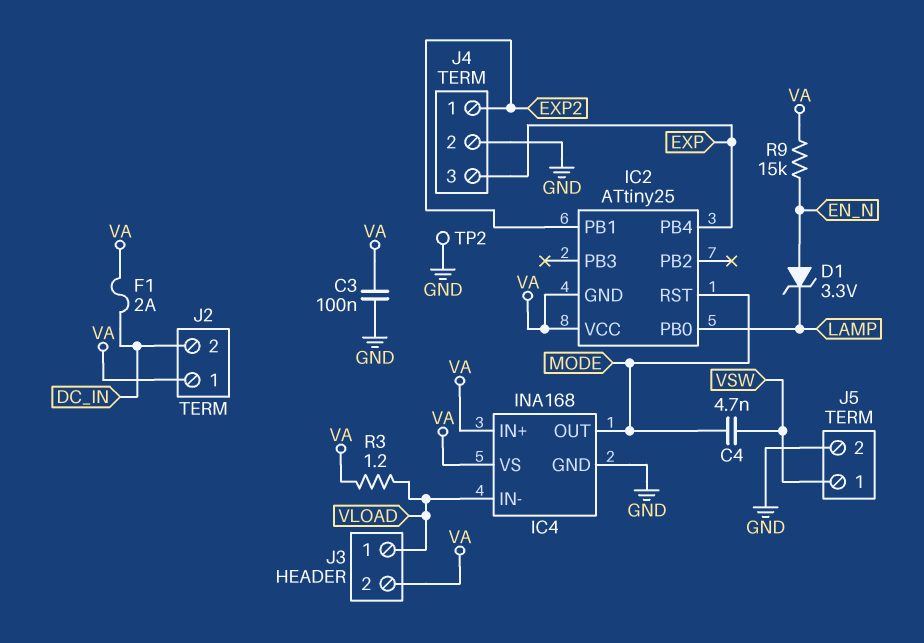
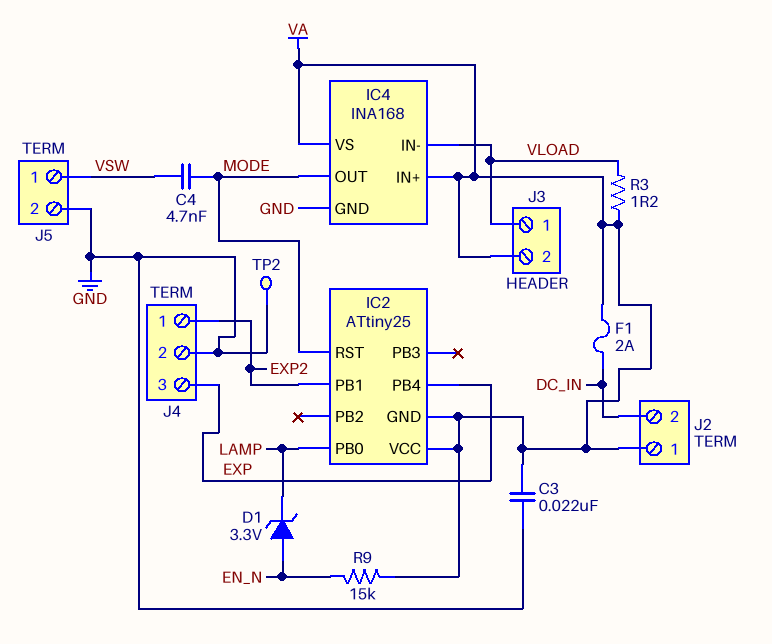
C3: 100nF (GND, VA) -> 22nF (GND, VA)

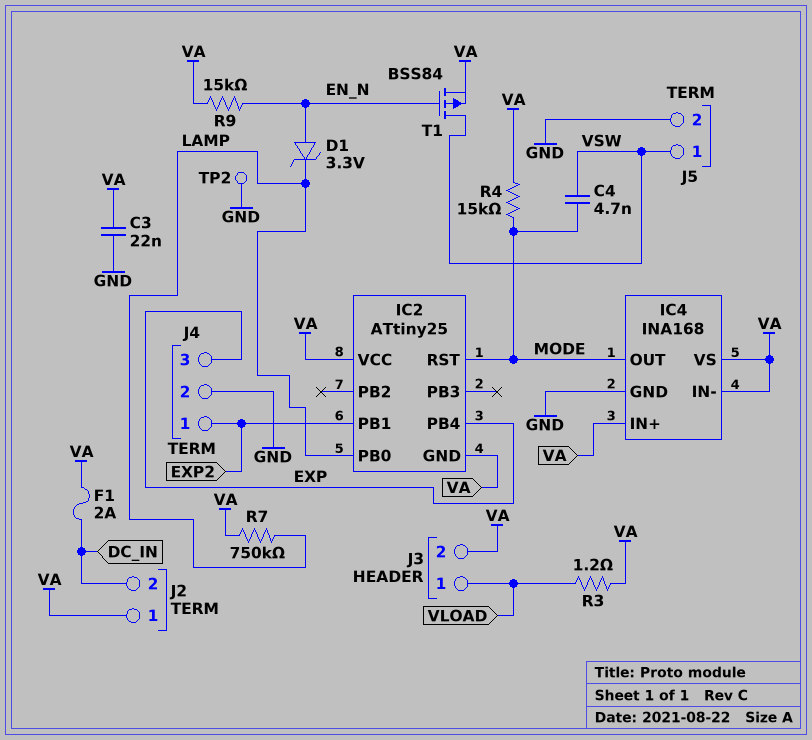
IC4 pin IN-: VLOAD -> VA
R4: none -> 15k (MODE, VA)
R7: none -> 750k (LAMP, VA)
T1: none -> PMOS BSS84 (G EN_N, D VSW, S VA)

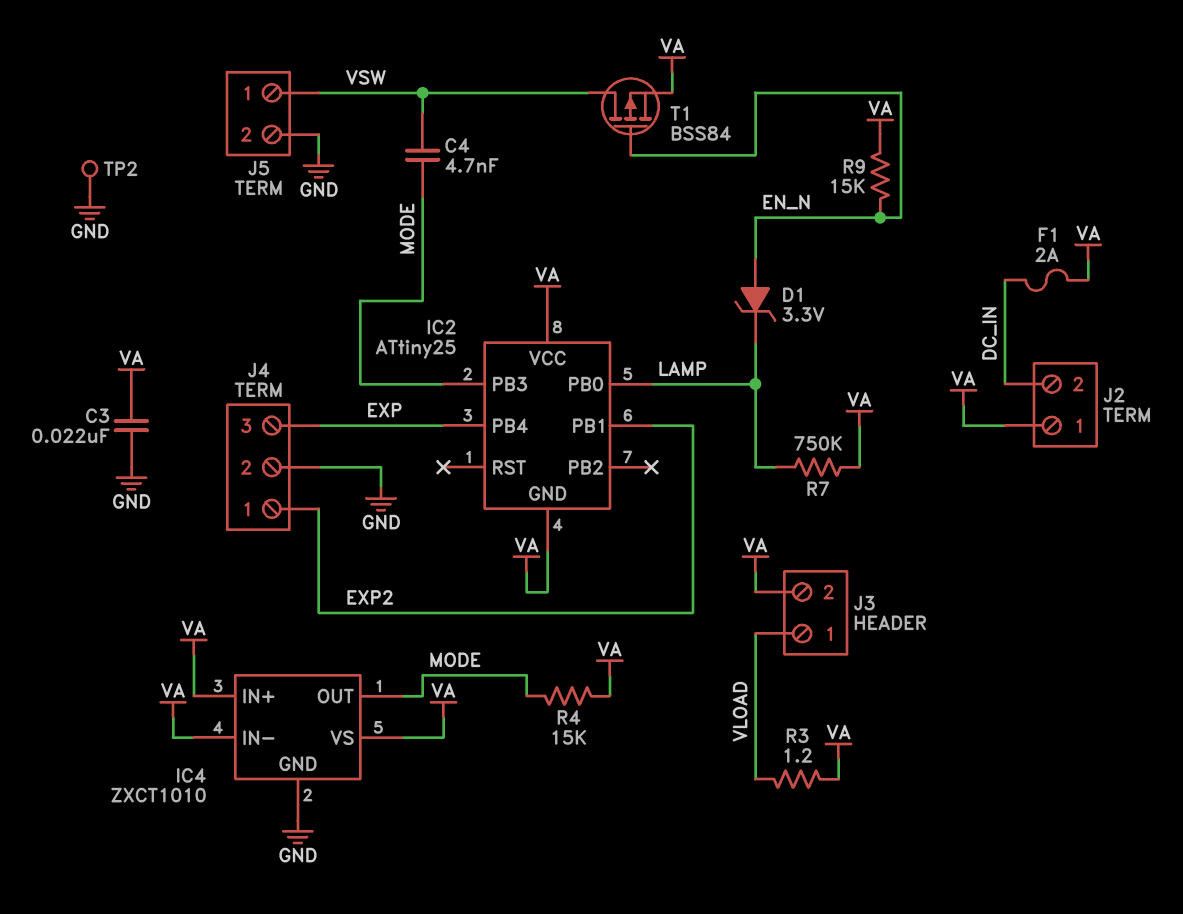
IC2 pin PB3: none -> MODE
IC2 pin RST: MODE -> none
IC4: INA168 -> ZXCT1010

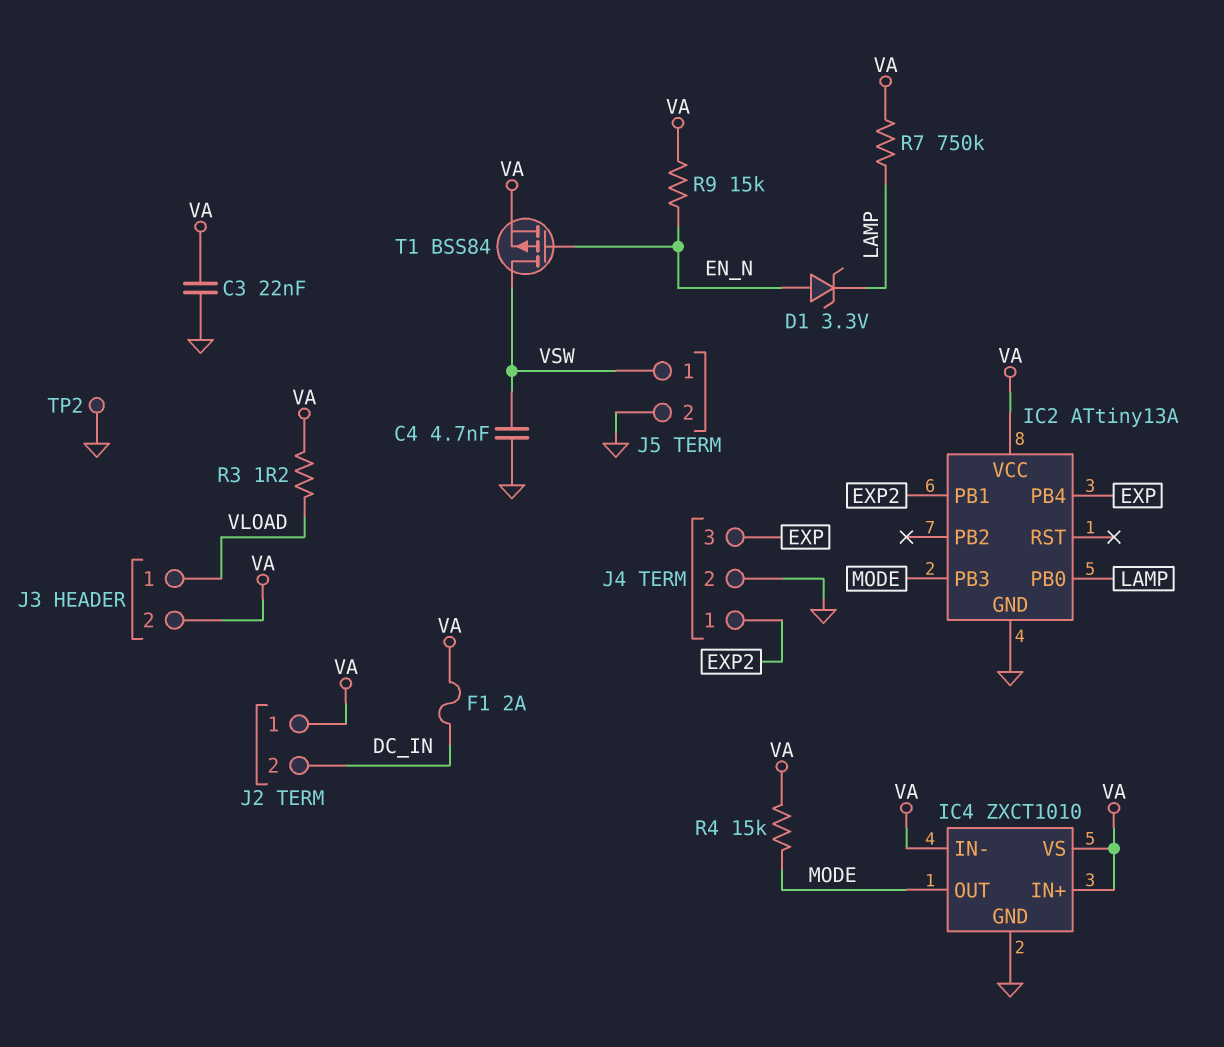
C4: 4.7nF (MODE, VSW) -> 4.7nF (GND, VSW)
IC2: ATtiny25 -> ATtiny13A
IC2 pin GND: VA -> GND

